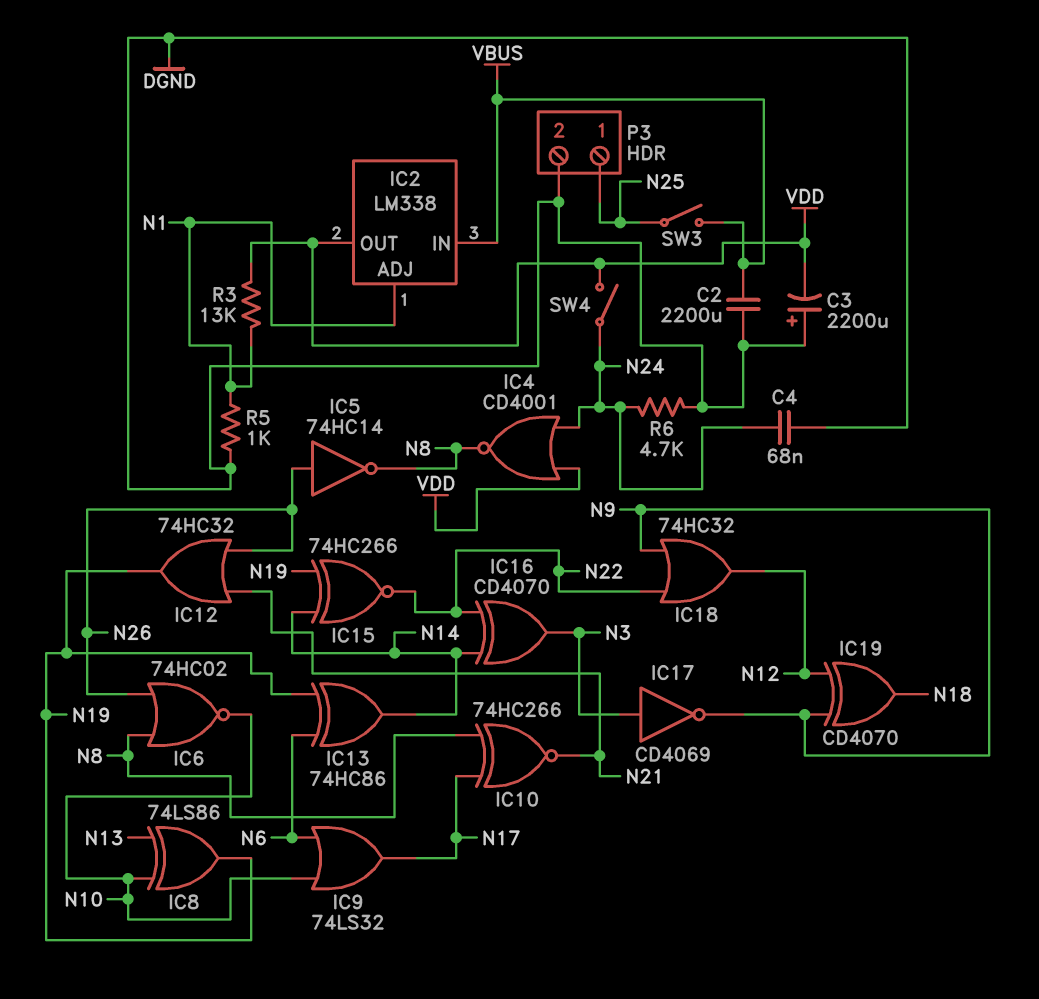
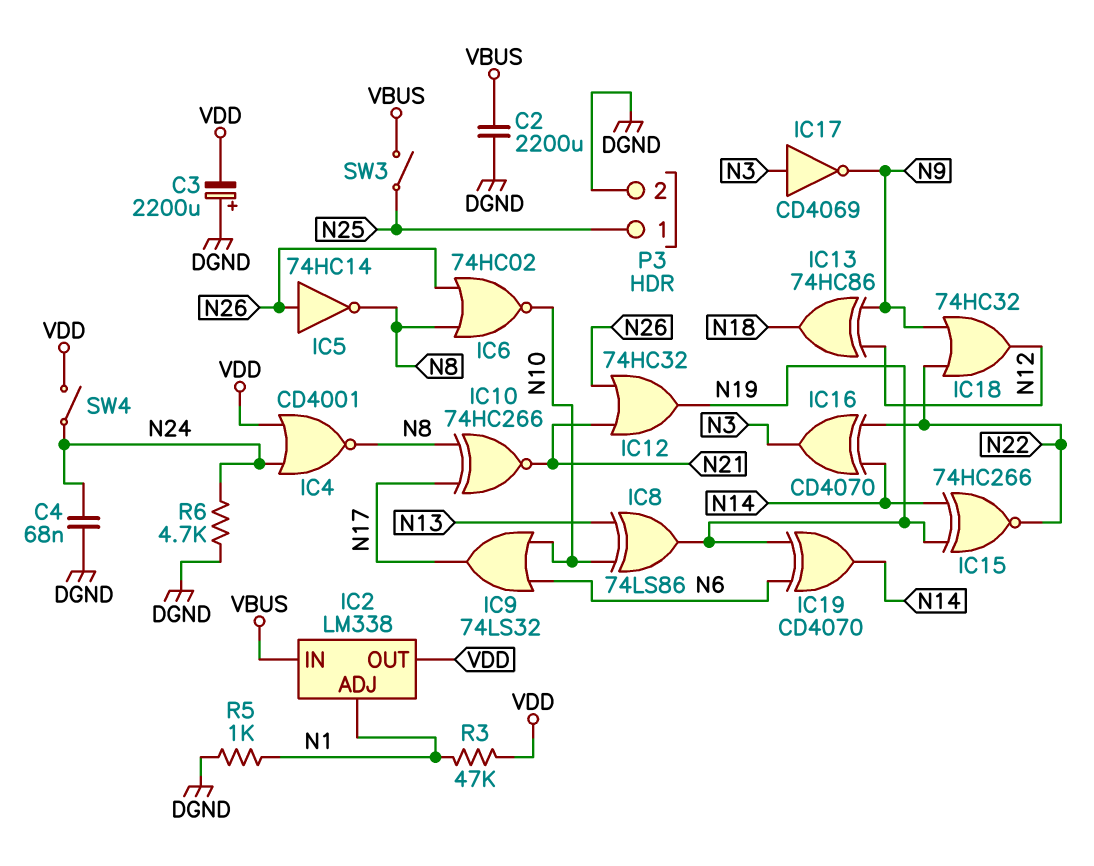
IC13: XOR 74HC86 (in N6, in N19, out N14) -> XOR 74HC86 (in N9, in N12, out N18)
IC19: XOR CD4070 (in N9, in N12, out N18) -> XOR CD4070 (in N6, in N19, out N14)
R3: 13k (N1, VDD) -> 47k (N1, VDD)

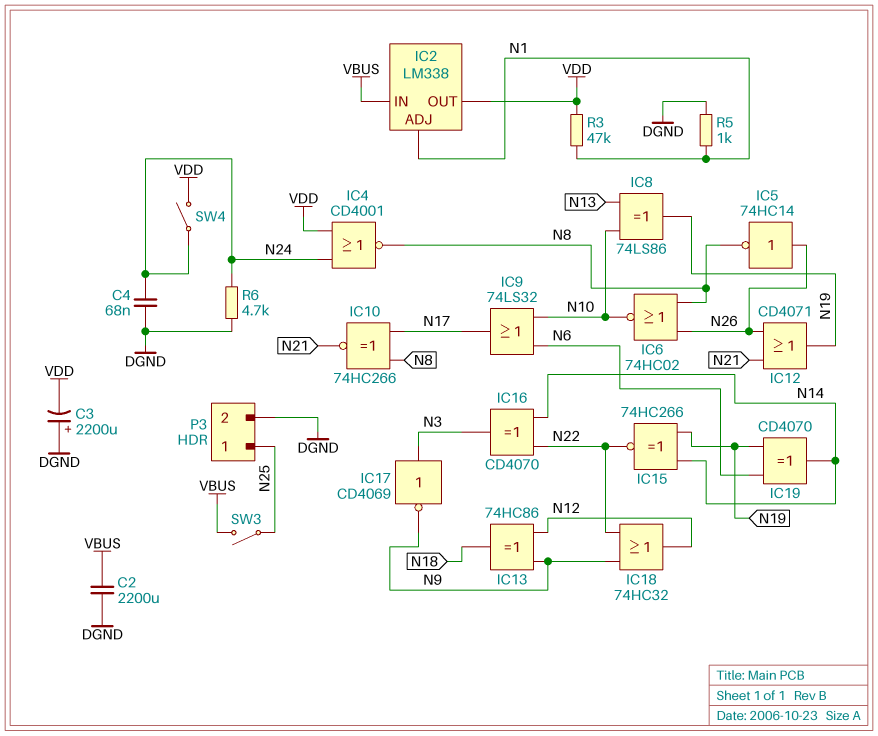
IC12: OR 74HC32 (in N21, in N26, out N19) -> OR CD4071 (in N21, in N26, out N19)

